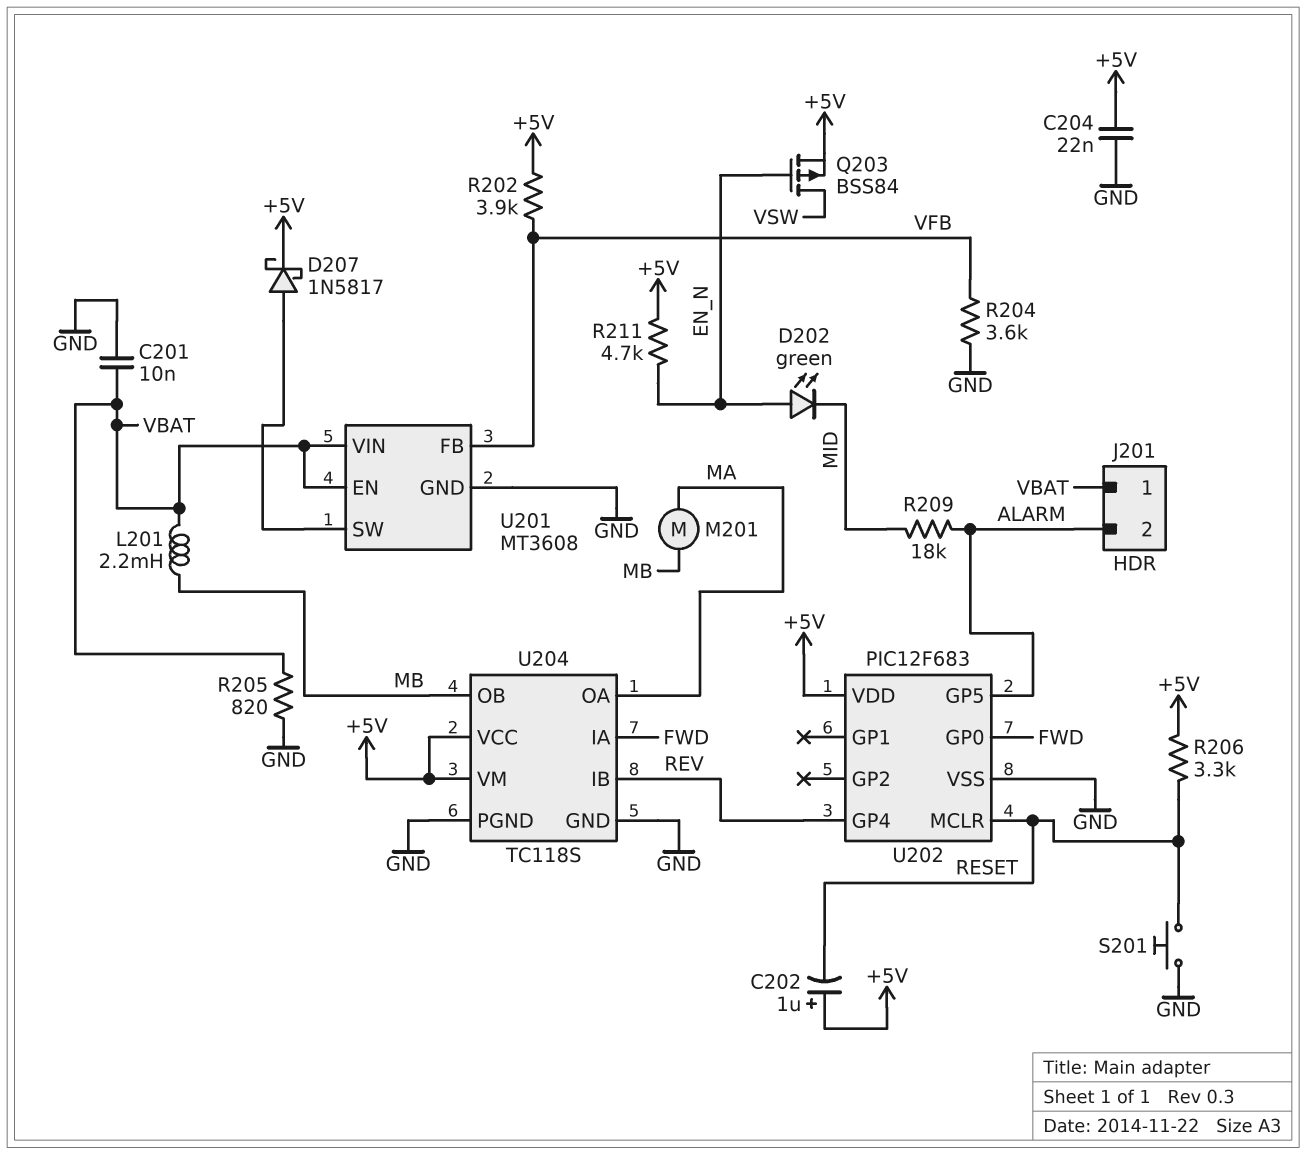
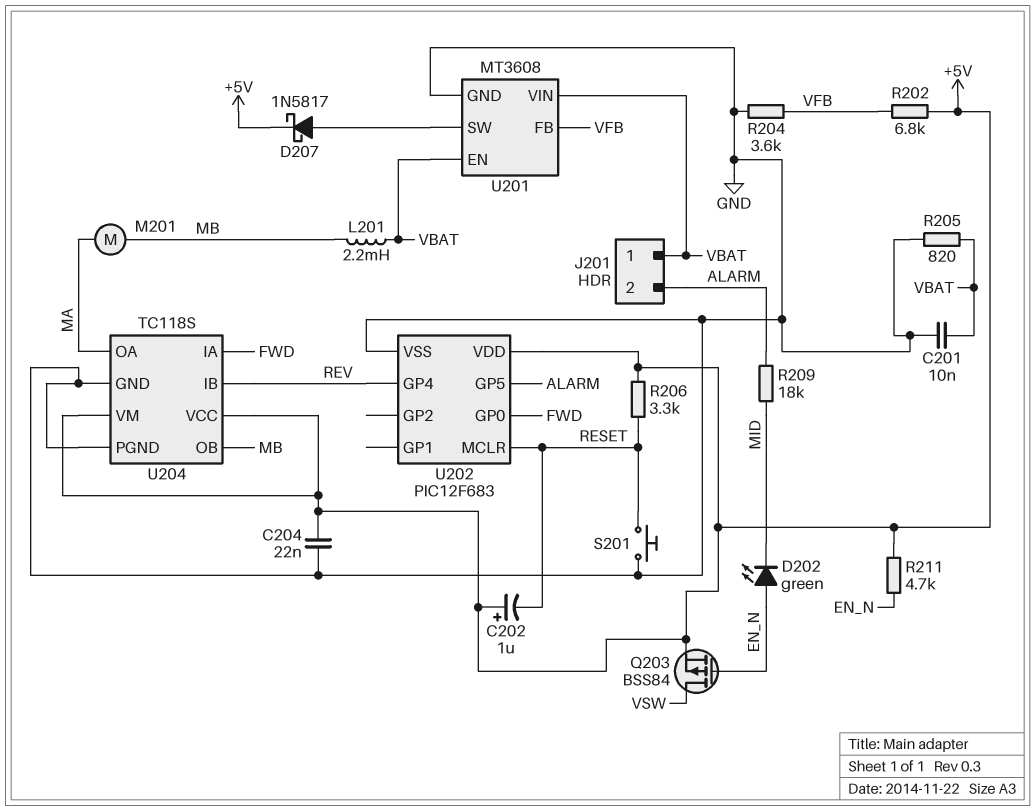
R202: 3.9k (+5V, VFB) -> 6.8k (+5V, VFB)

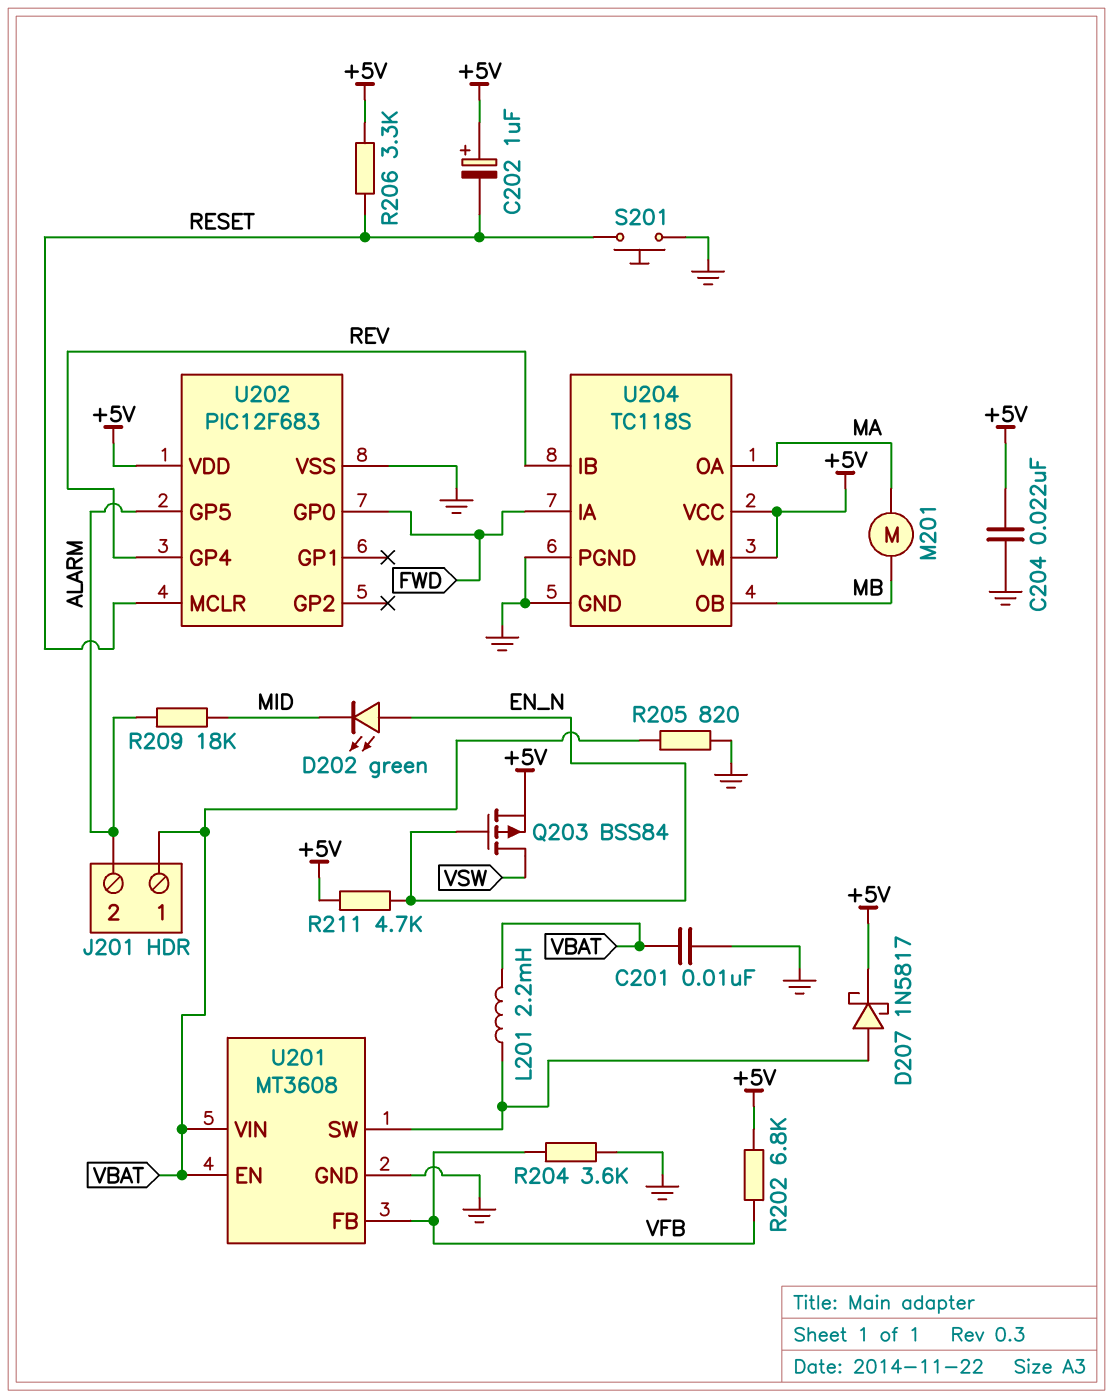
L201: 2.2mH (MB, VBAT) -> 2.2mH (U201/SW, VBAT)

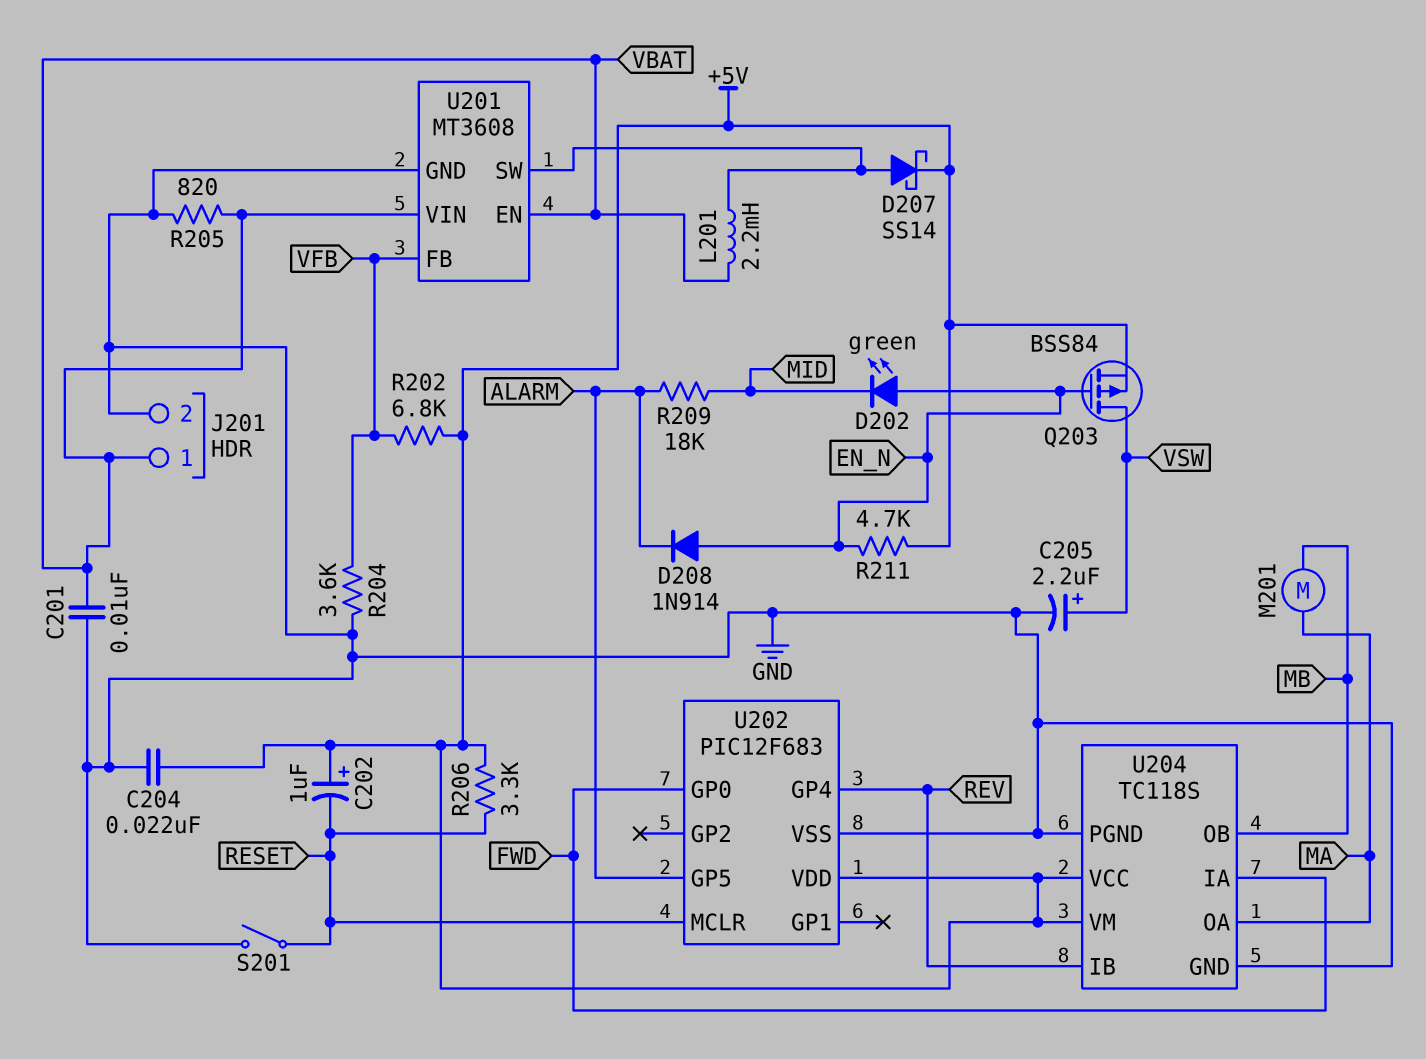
C205: none -> 2.2uF (plus VSW, minus GND)
D207: schottky 1N5817 (A U201/SW, K +5V) -> schottky SS14 (A U201/SW, K +5V)
D208: none -> diode 1N914 (A EN_N, K ALARM)
J201 pin 2: ALARM -> GND
S201: button (GND, RESET) -> switch (GND, RESET)

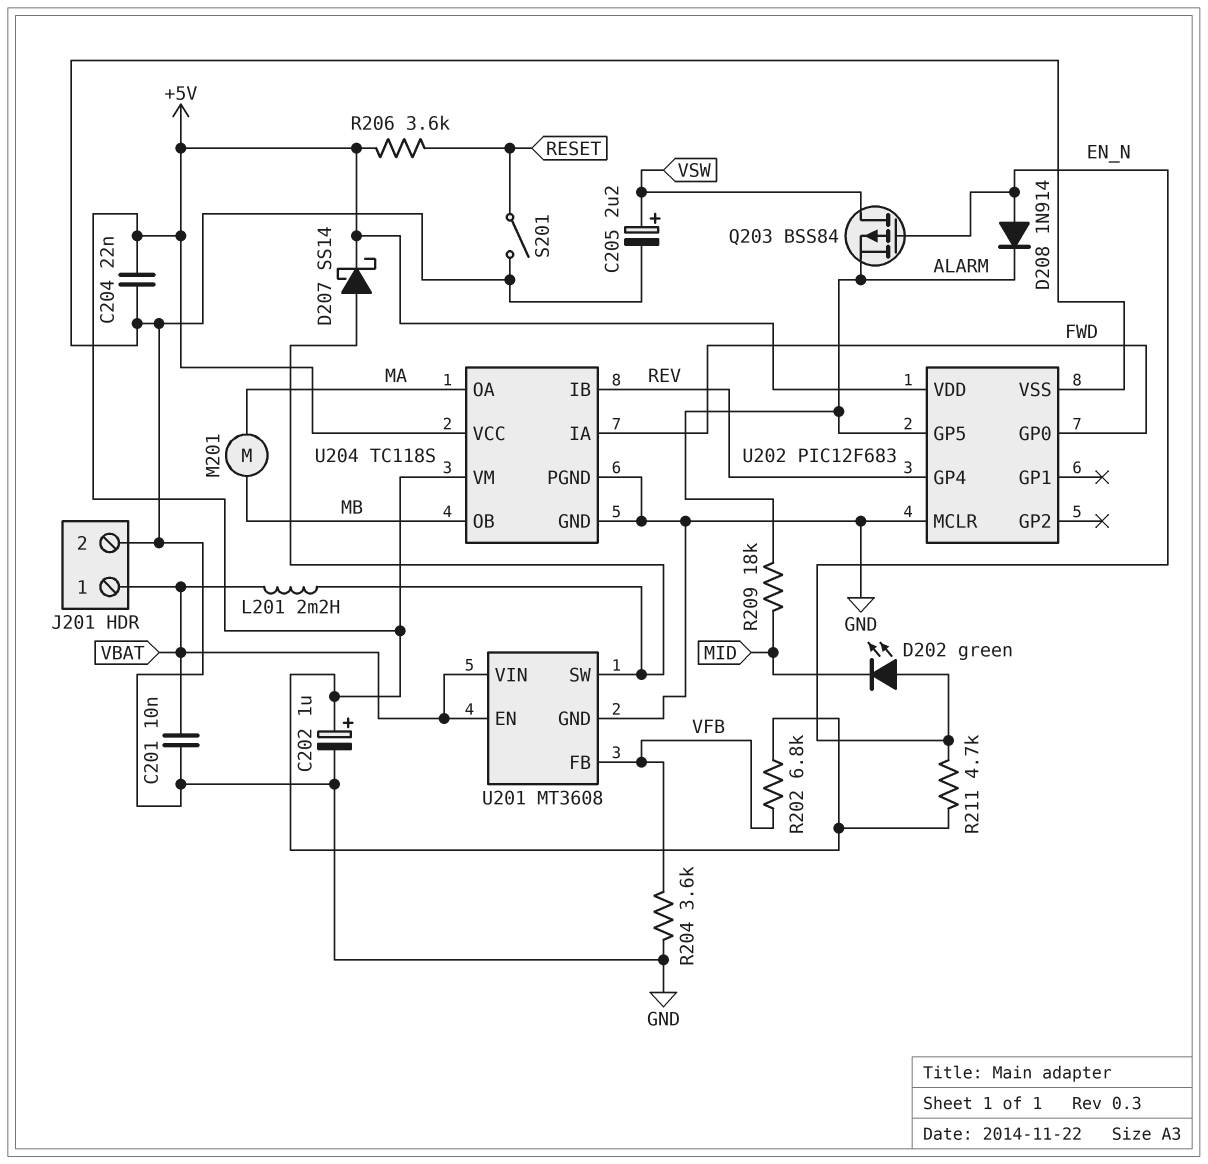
C202: 1uF (plus +5V, minus RESET) -> 1uF (plus +5V, minus GND)
Q203: PMOS BSS84 (G EN_N, D VSW, S +5V) -> PMOS BSS84 (G EN_N, D VSW, S ALARM)
R205: 820 (GND, VBAT) -> none
R206: 3.3k (+5V, RESET) -> 3.6k (+5V, RESET)
U202 pin MCLR: RESET -> GND

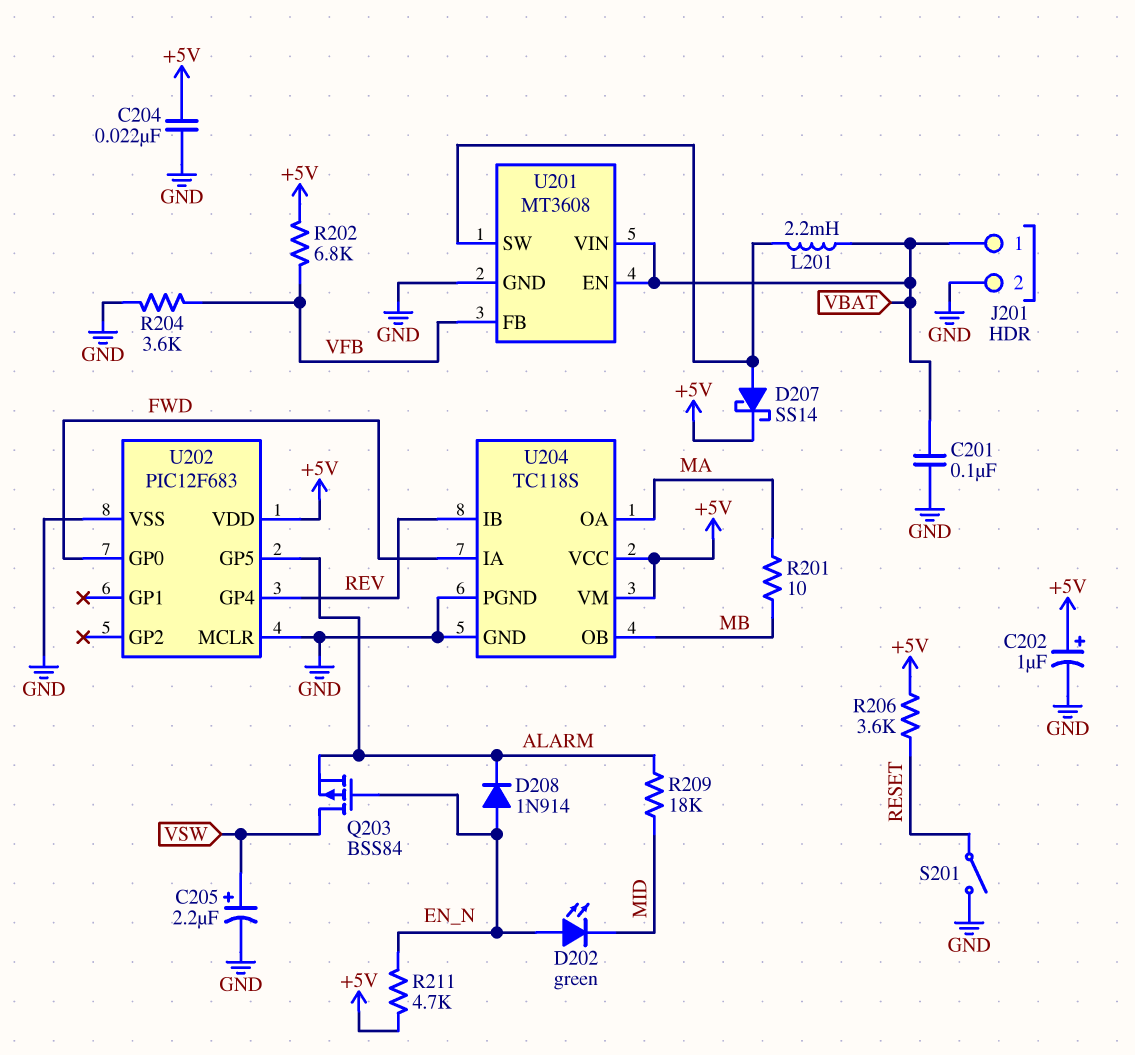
C201: 10nF (GND, VBAT) -> 100nF (GND, VBAT)
M201: motor (MA, MB) -> none
R201: none -> 10 (MA, MB)

